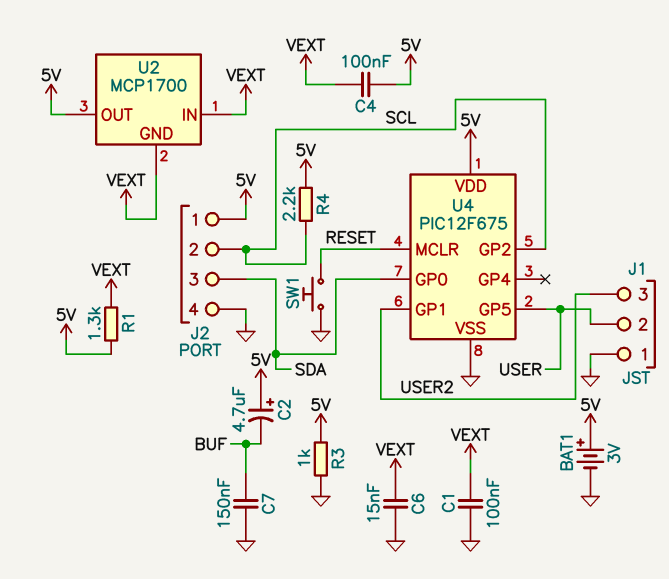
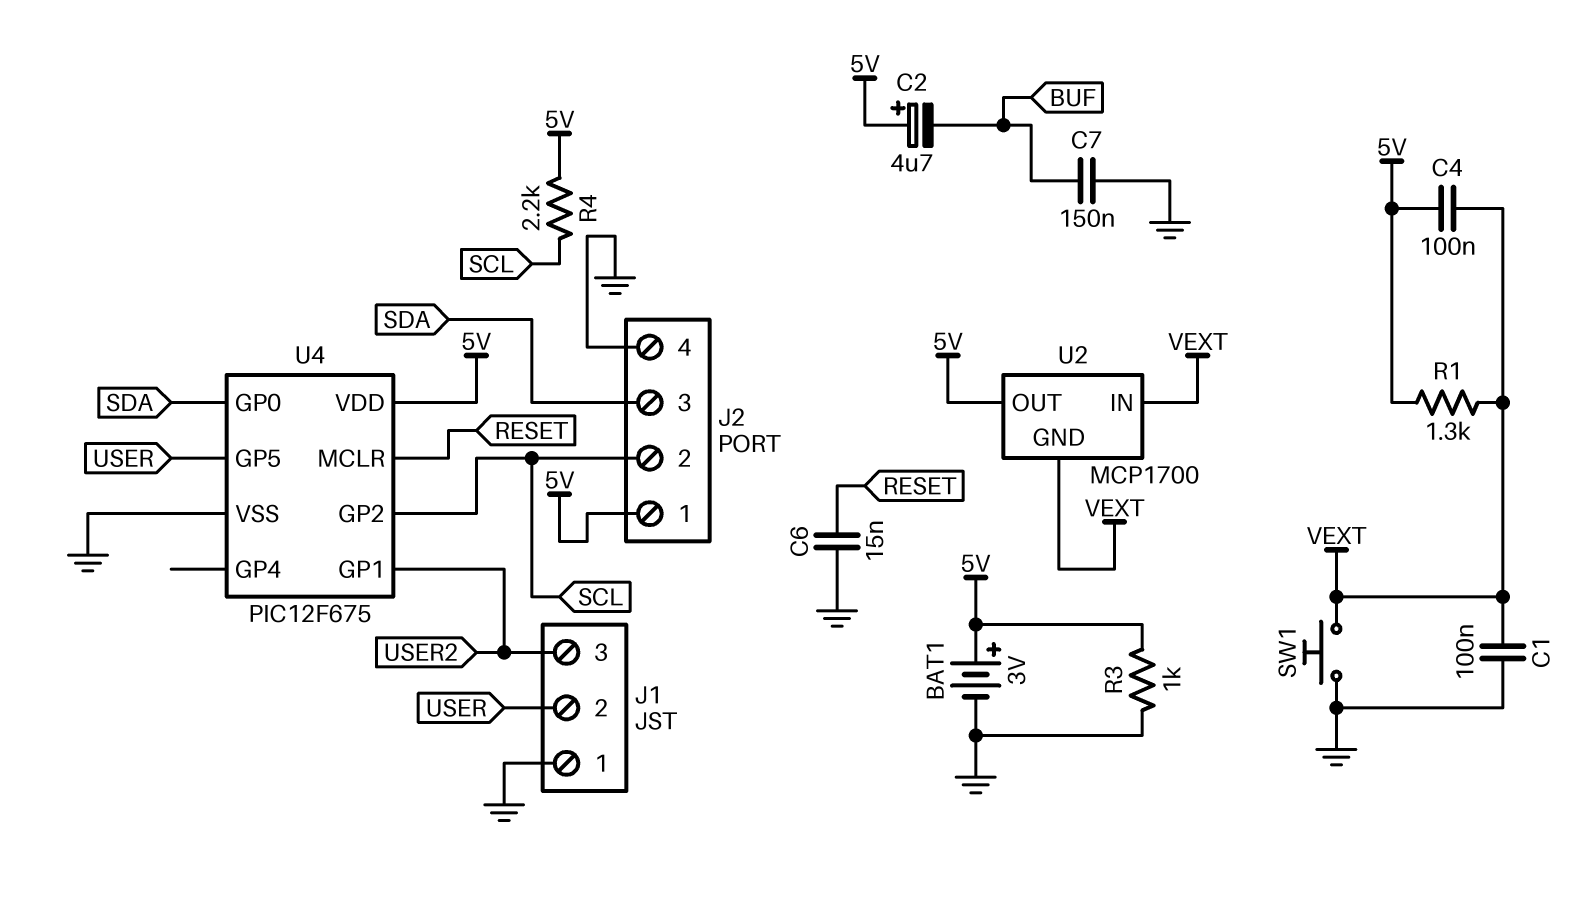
C6: 15nF (GND, VEXT) -> 15nF (GND, RESET)
SW1: button (GND, RESET) -> button (GND, VEXT)

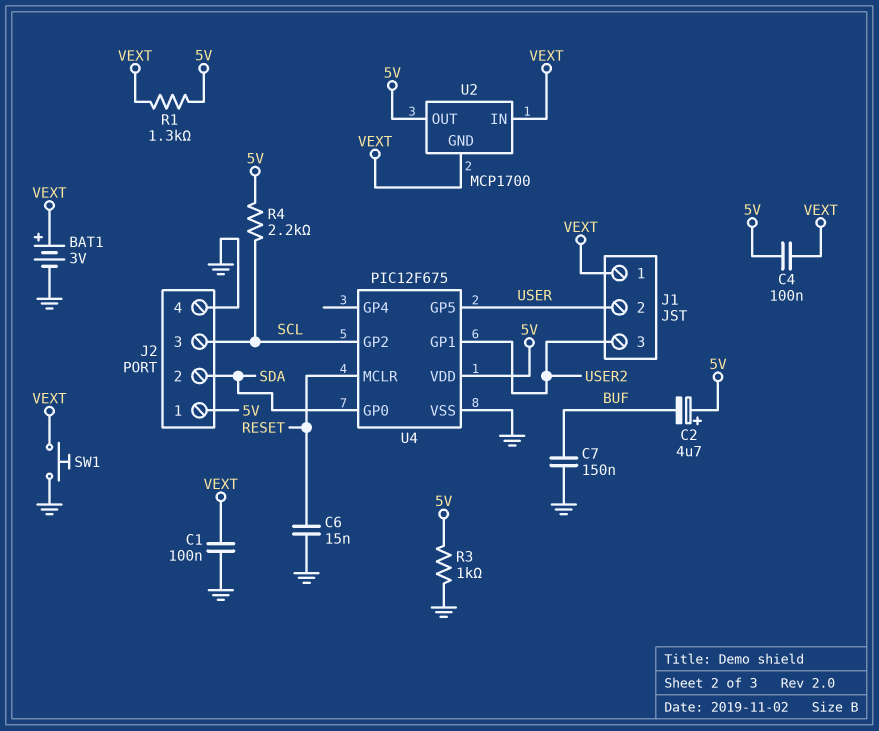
BAT1: 3V (plus 5V, minus GND) -> 3V (plus VEXT, minus GND)
J1 pin 1: GND -> VEXT
J2 pin 2: SCL -> SDA
J2 pin 3: SDA -> SCL

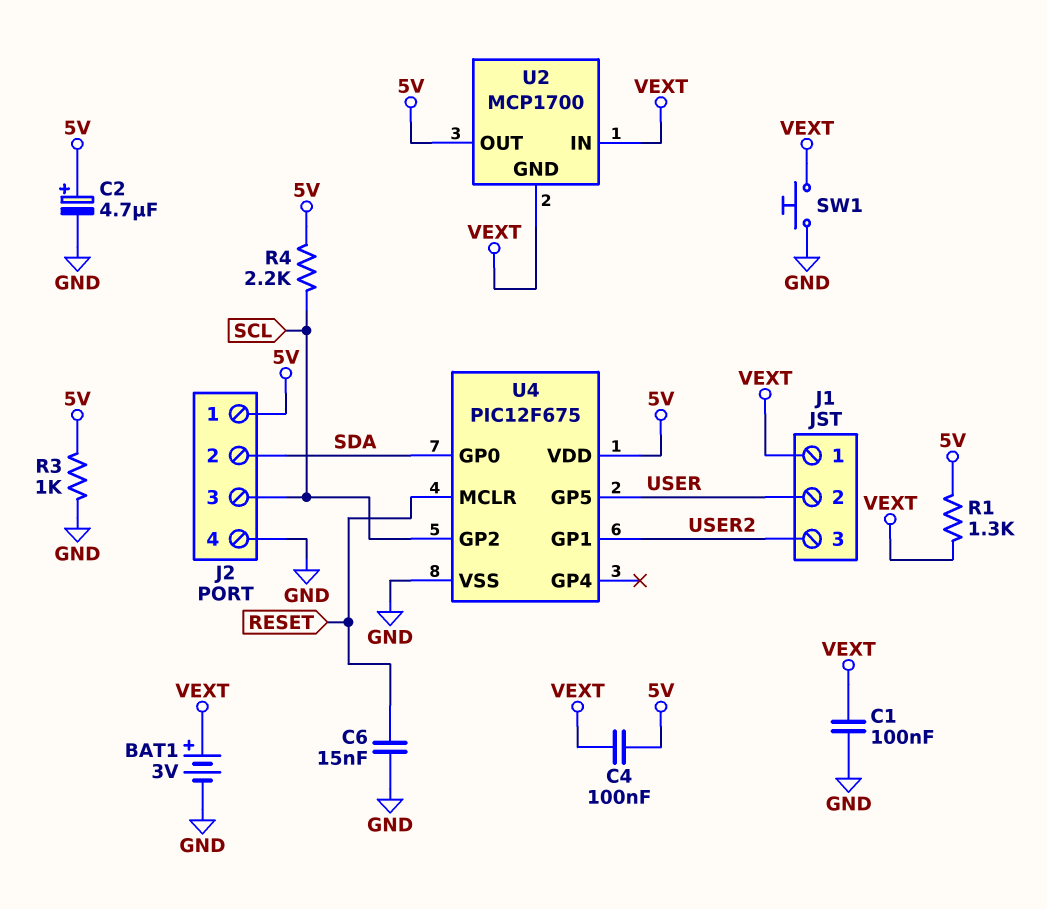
C2: 4.7uF (plus 5V, minus BUF) -> 4.7uF (plus 5V, minus GND)
C7: 150nF (BUF, GND) -> none

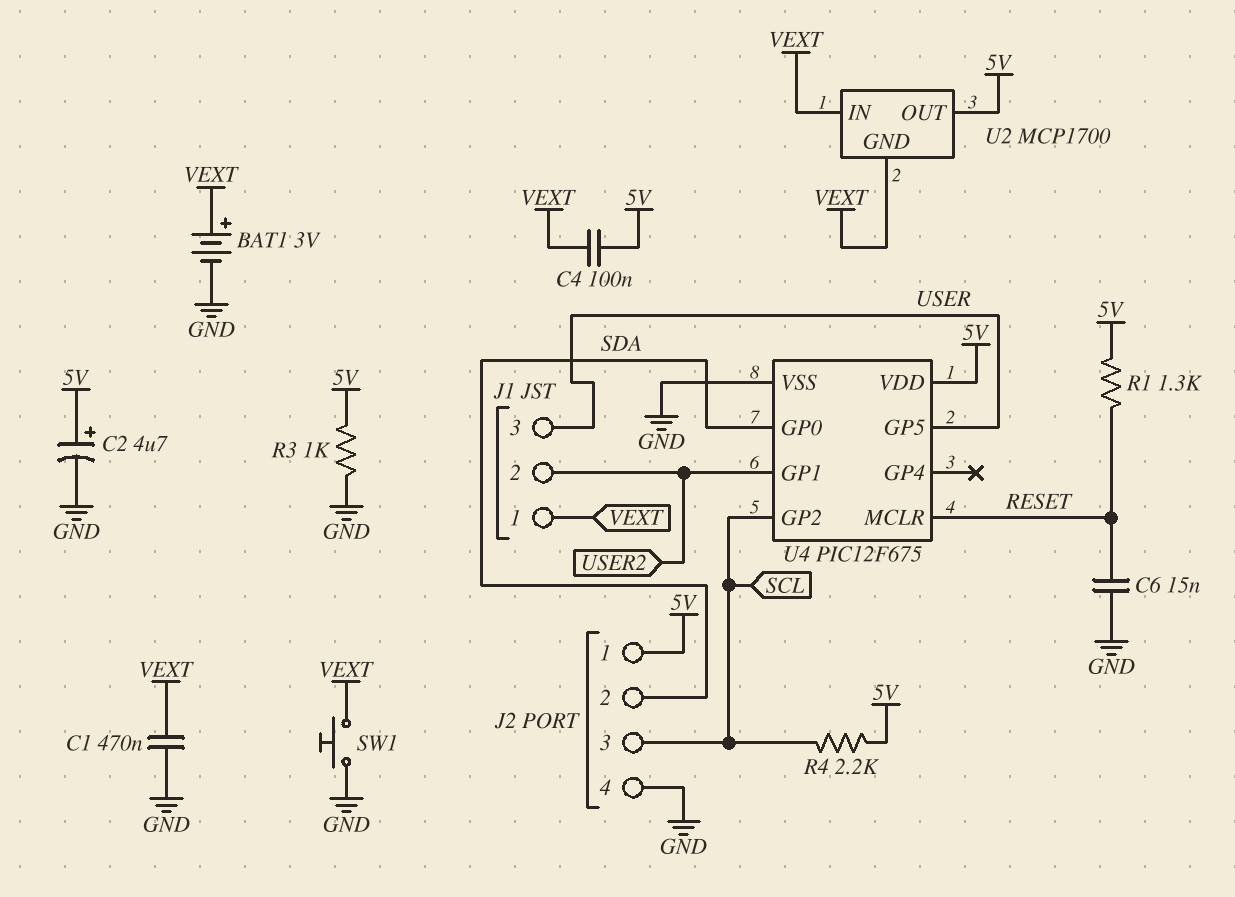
C1: 100nF (GND, VEXT) -> 470nF (GND, VEXT)
J1 pin 2: USER -> USER2
J1 pin 3: USER2 -> USER
R1: 1.3k (5V, VEXT) -> 1.3k (5V, RESET)

